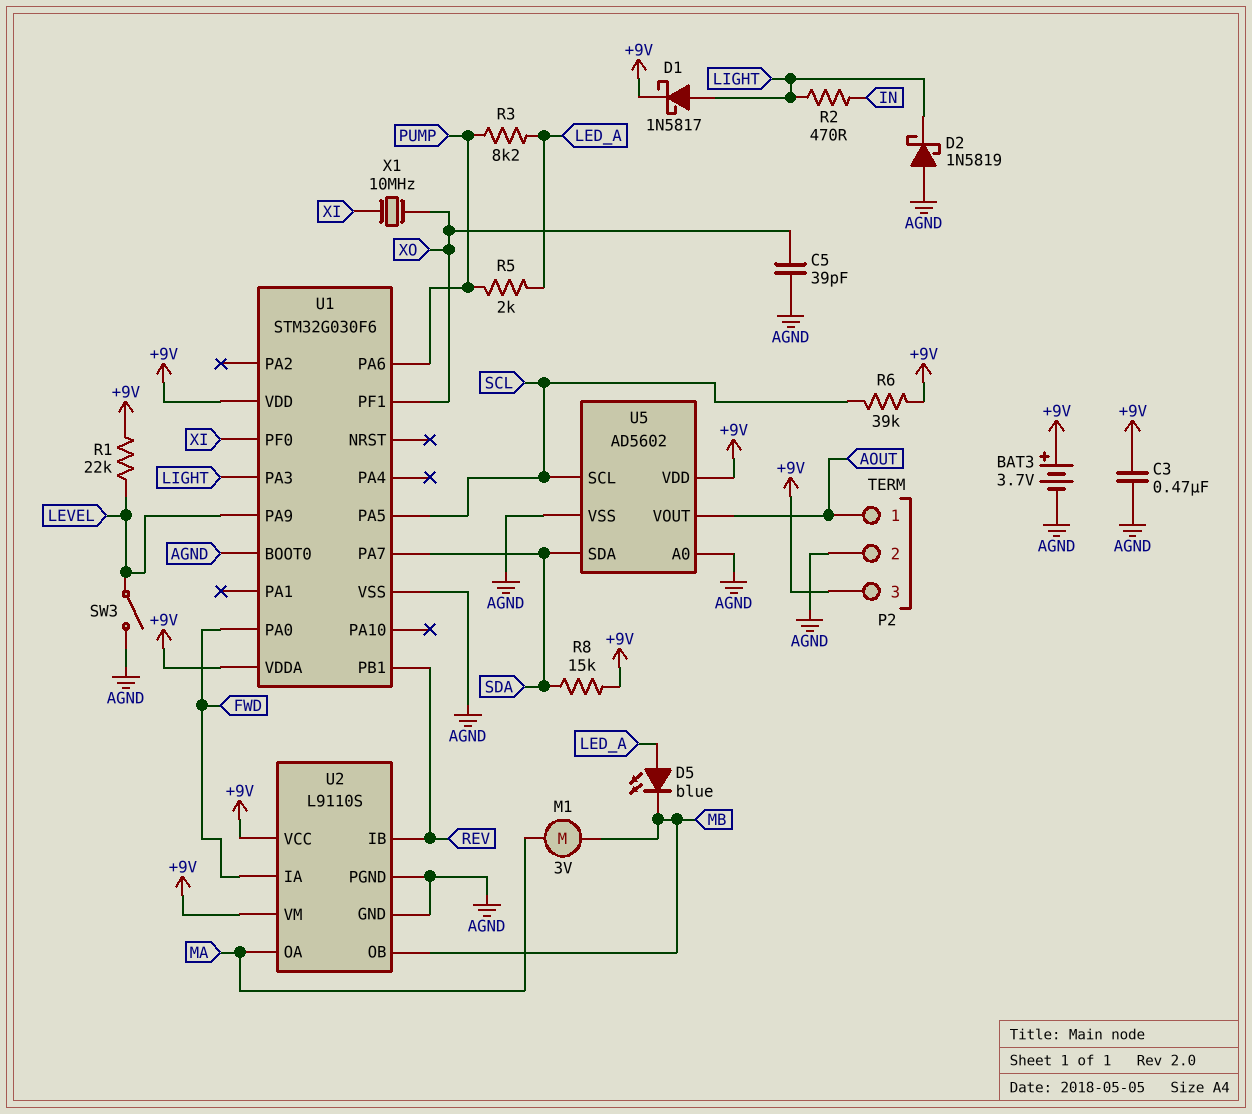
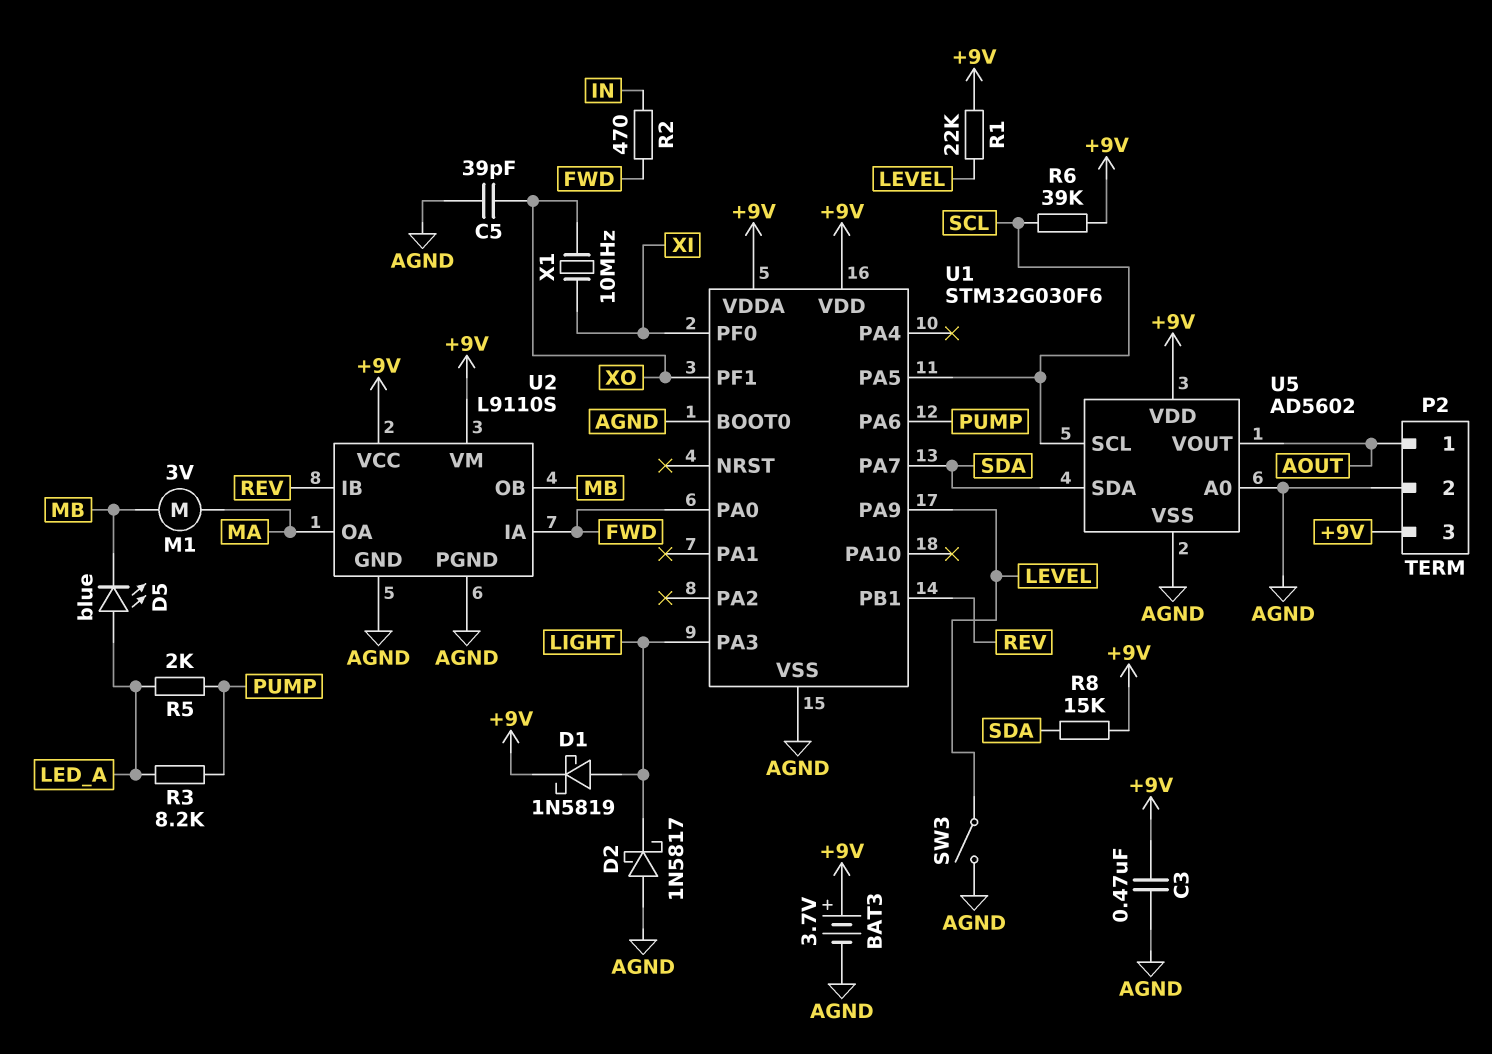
D1: schottky 1N5817 (A LIGHT, K +9V) -> schottky 1N5819 (A LIGHT, K +9V)
D2: schottky 1N5819 (A AGND, K LIGHT) -> schottky 1N5817 (A AGND, K LIGHT)
R2: 470 (IN, LIGHT) -> 470 (FWD, IN)

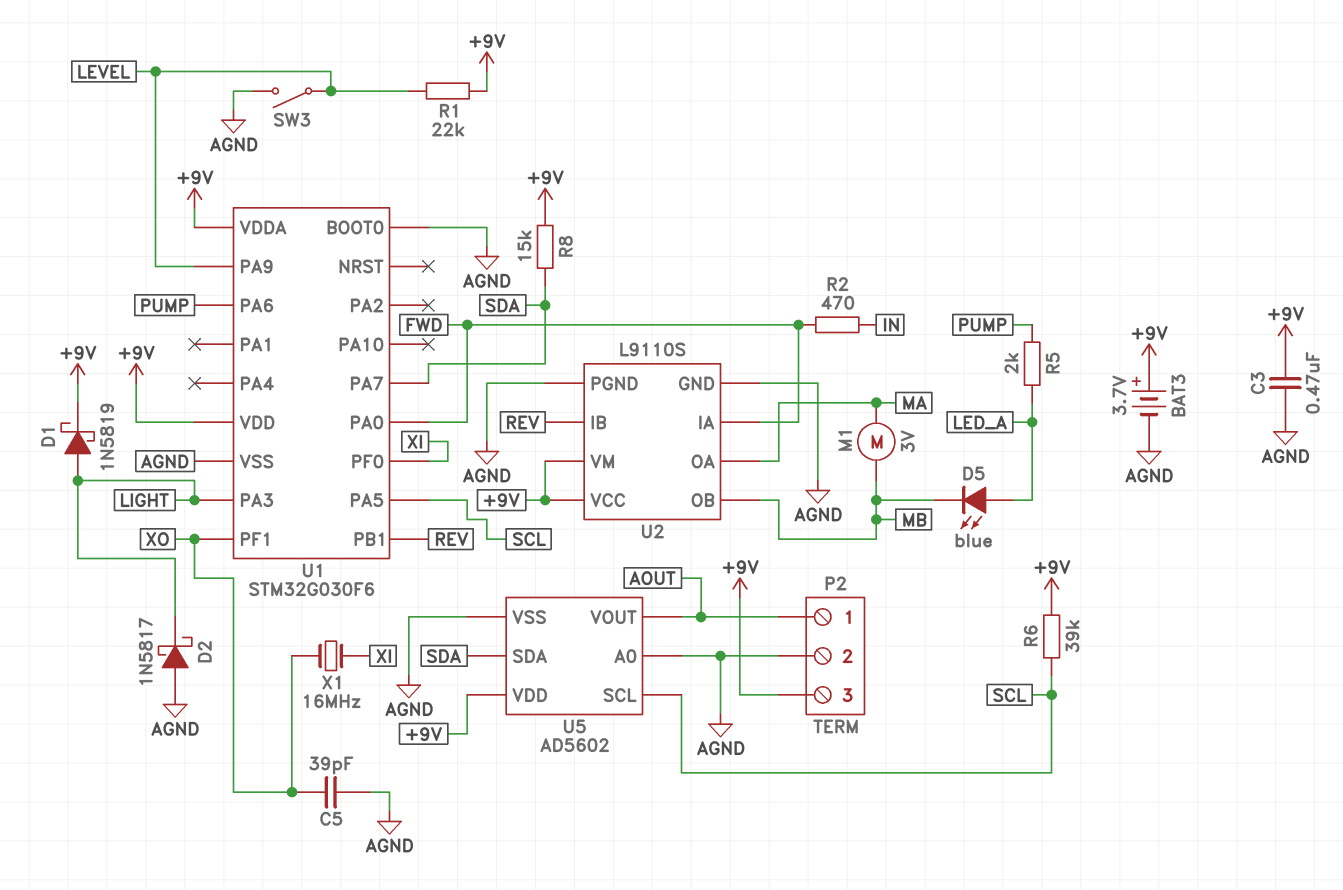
R3: 8.2k (LED_A, PUMP) -> none
X1: 10MHz (XI, XO) -> 16MHz (XI, XO)

